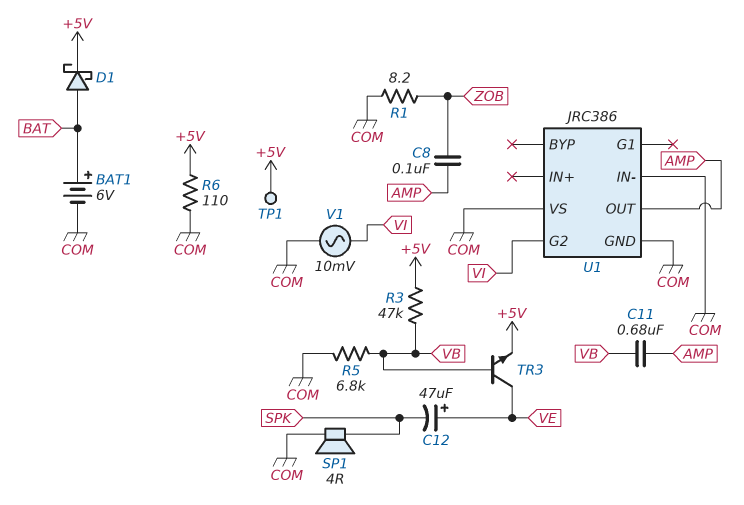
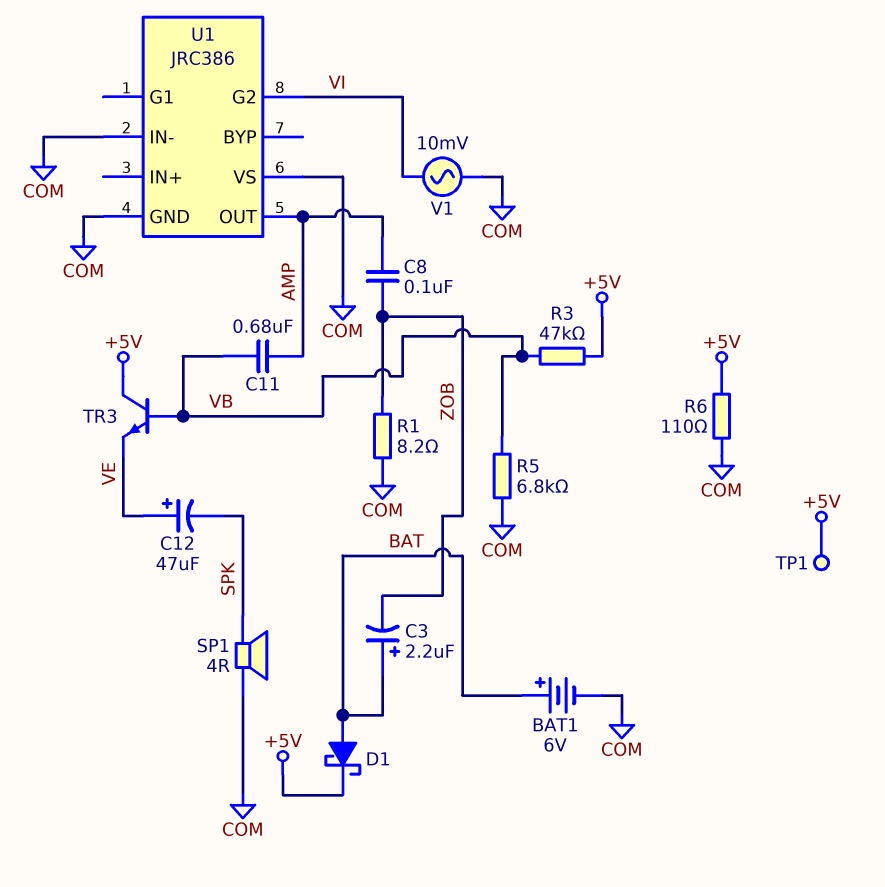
C3: none -> 2.2uF (plus BAT, minus ZOB)
TR3: NPN (B VB, C VE, E +5V) -> NPN (B VB, C +5V, E VE)

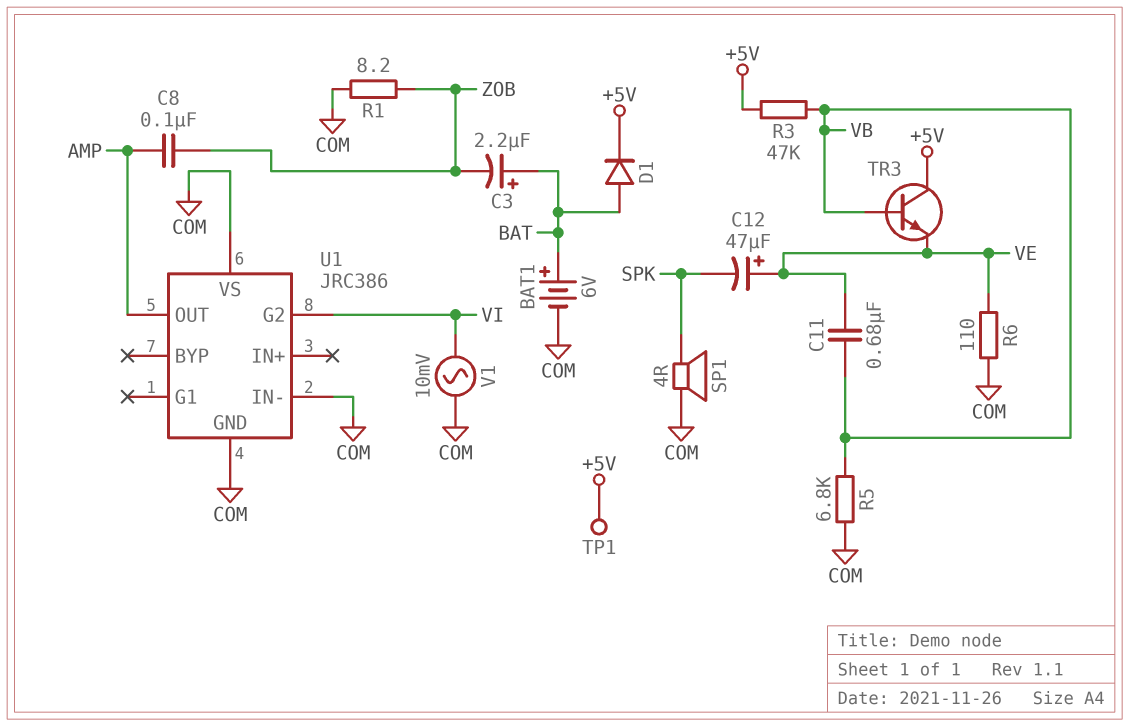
C11: 680nF (AMP, VB) -> 680nF (VB, VE)
D1: schottky (A BAT, K +5V) -> diode (A BAT, K +5V)
R6: 110 (+5V, COM) -> 110 (COM, VE)

